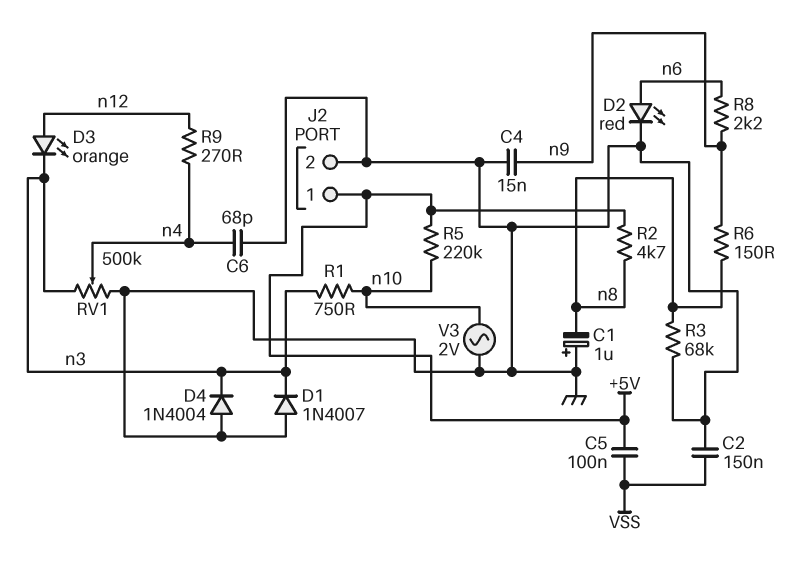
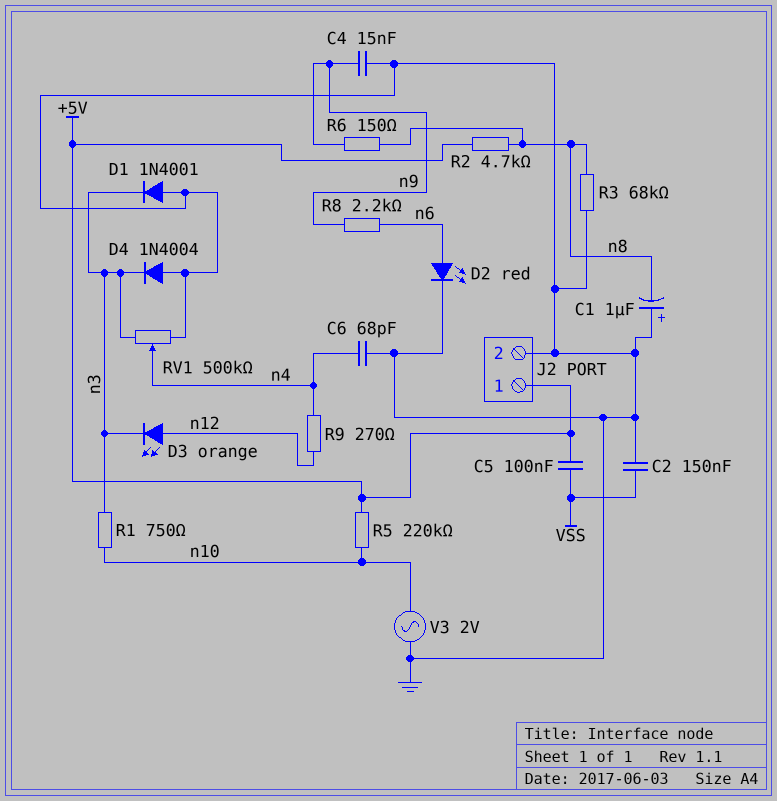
D1: diode 1N4007 (A GND, K n3) -> diode 1N4001 (A GND, K n3)

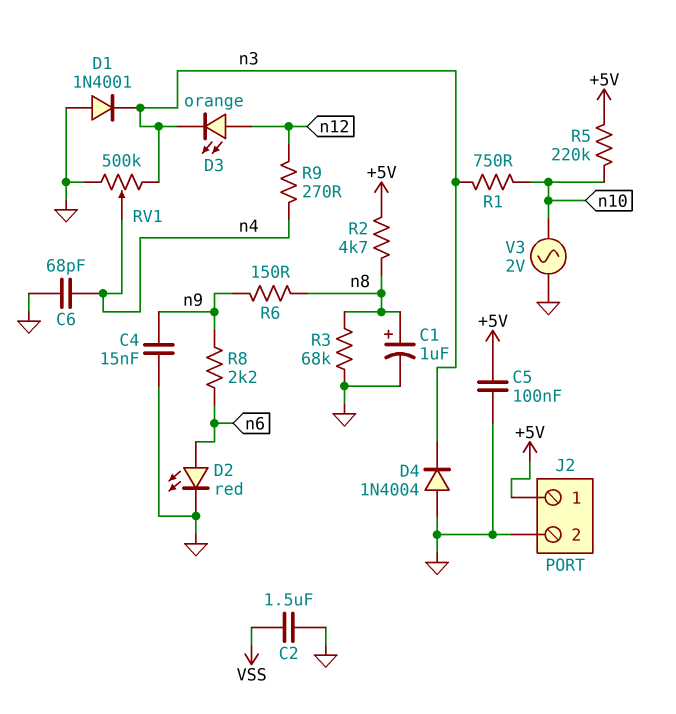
C1: 1uF (plus GND, minus n8) -> 1uF (plus n8, minus GND)
C2: 150nF (GND, VSS) -> 1.5uF (GND, VSS)
C5: 100nF (+5V, VSS) -> 100nF (+5V, GND)

